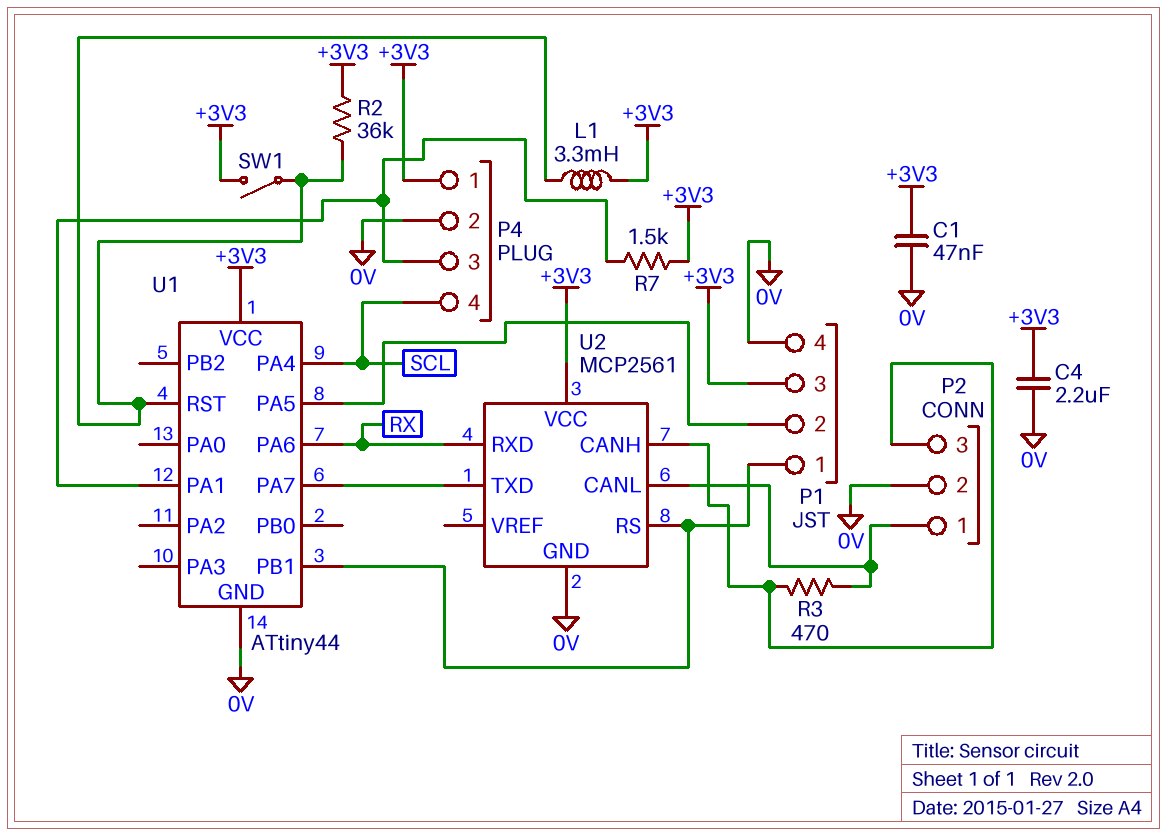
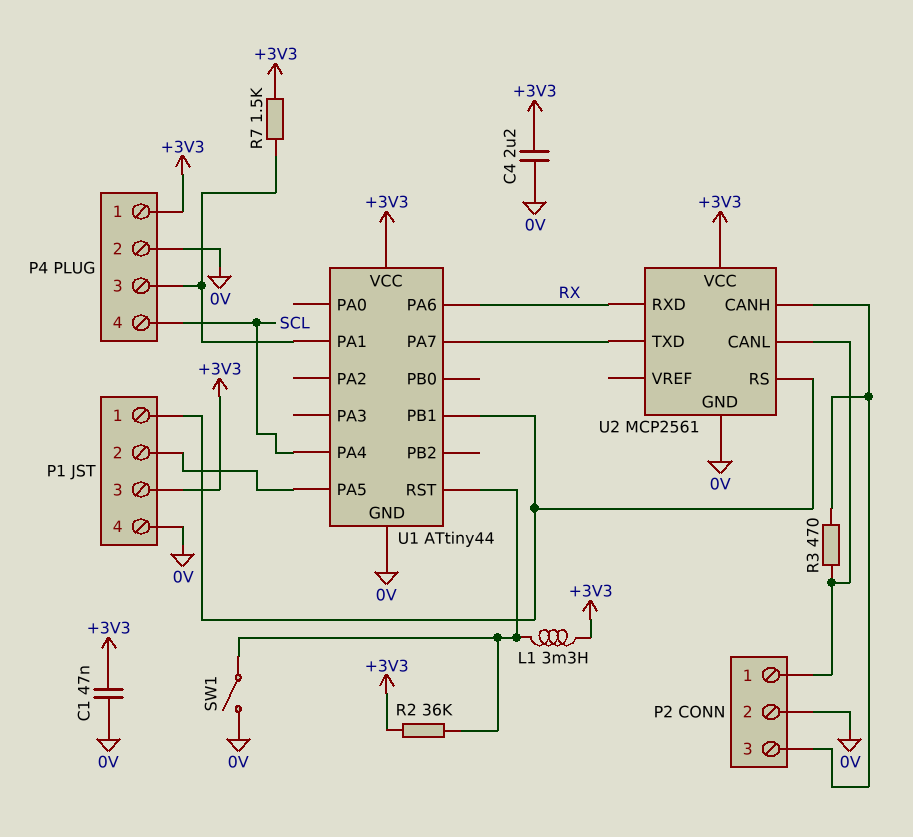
SW1: switch (+3V3, U1/RST) -> switch (0V, U1/RST)

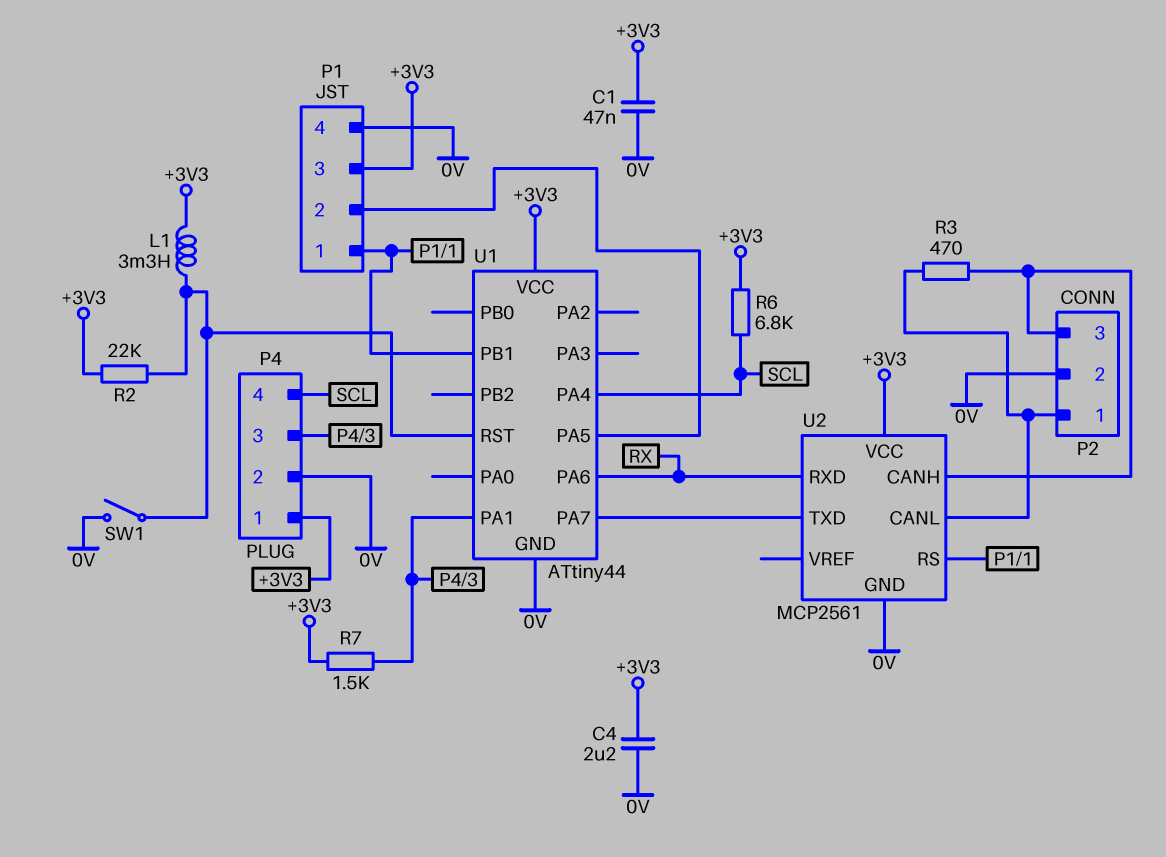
R2: 36k (+3V3, U1/RST) -> 22k (+3V3, U1/RST)
R6: none -> 6.8k (+3V3, SCL)

